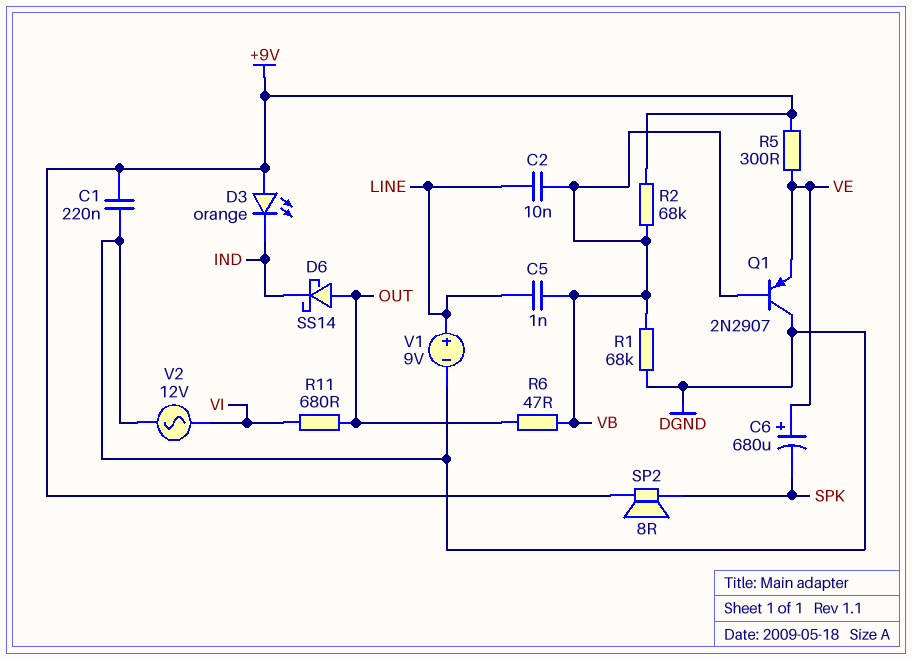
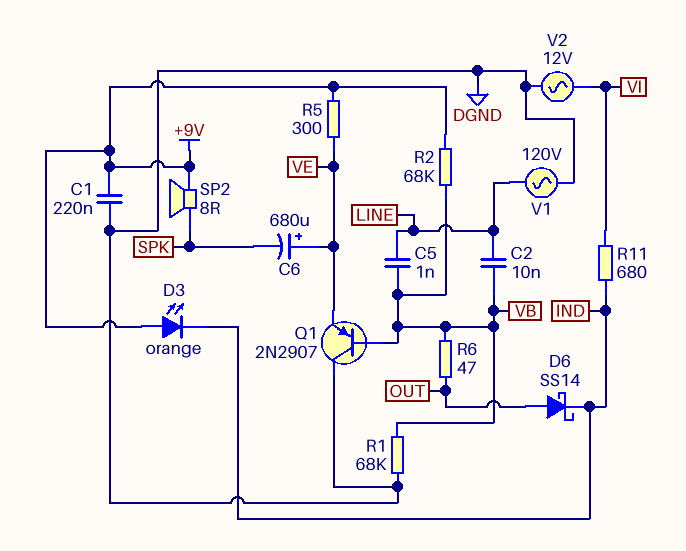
R11: 680 (OUT, VI) -> 680 (IND, VI)
V1: 9V (plus LINE, minus DGND) -> AC 120V (DGND, LINE)

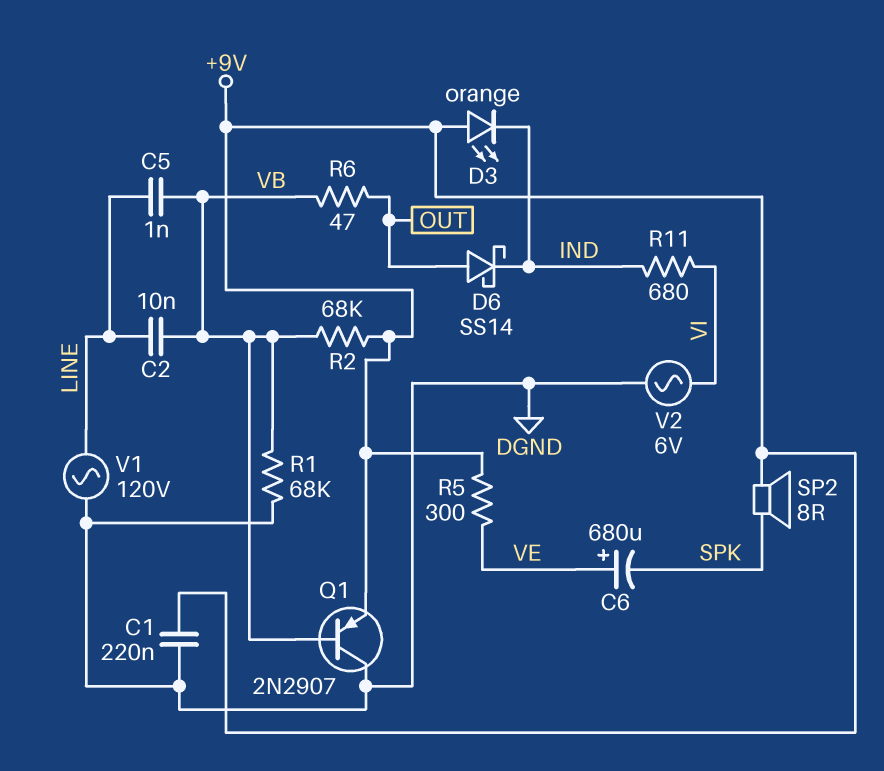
Q1: PNP 2N2907 (B VB, C DGND, E VE) -> PNP 2N2907 (B VB, C DGND, E +9V)
V2: AC 12V (DGND, VI) -> AC 6V (DGND, VI)

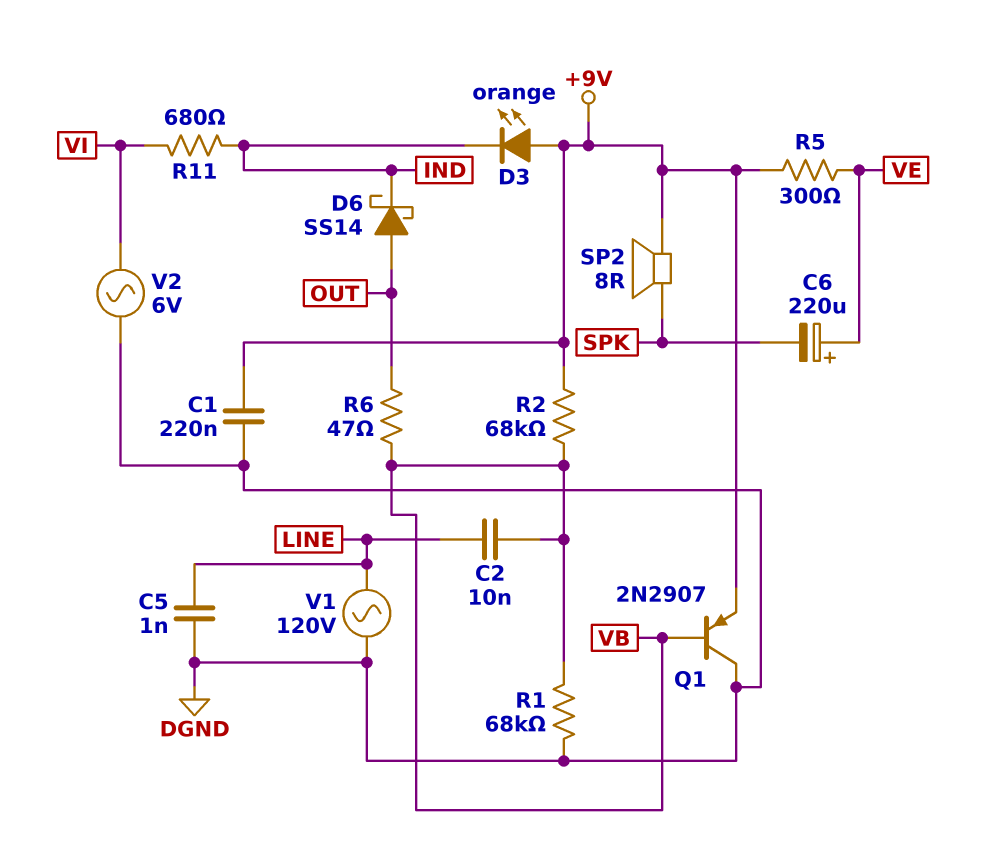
C5: 1nF (LINE, VB) -> 1nF (DGND, LINE)
C6: 680uF (plus VE, minus SPK) -> 220uF (plus VE, minus SPK)

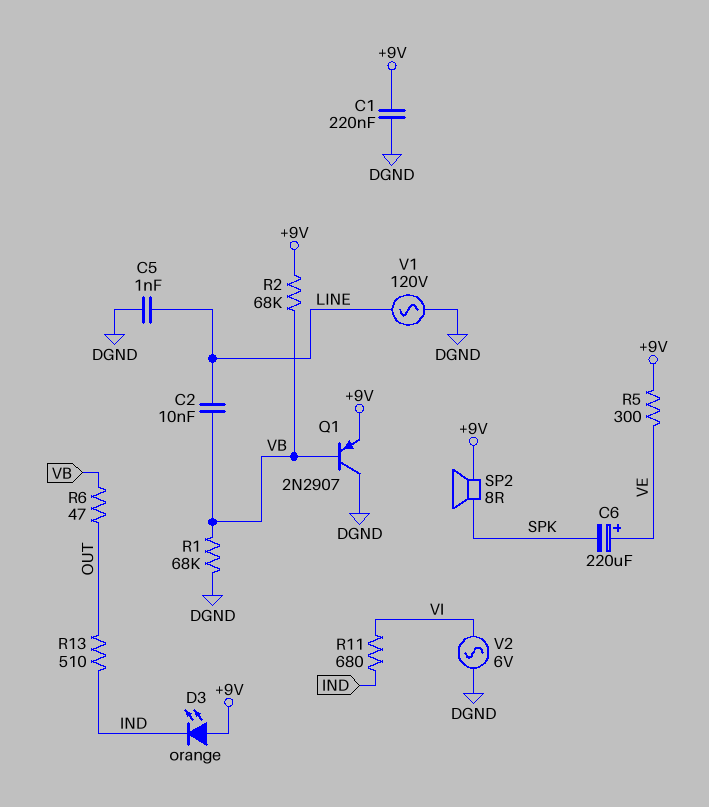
D6: schottky SS14 (A OUT, K IND) -> none
R13: none -> 510 (IND, OUT)

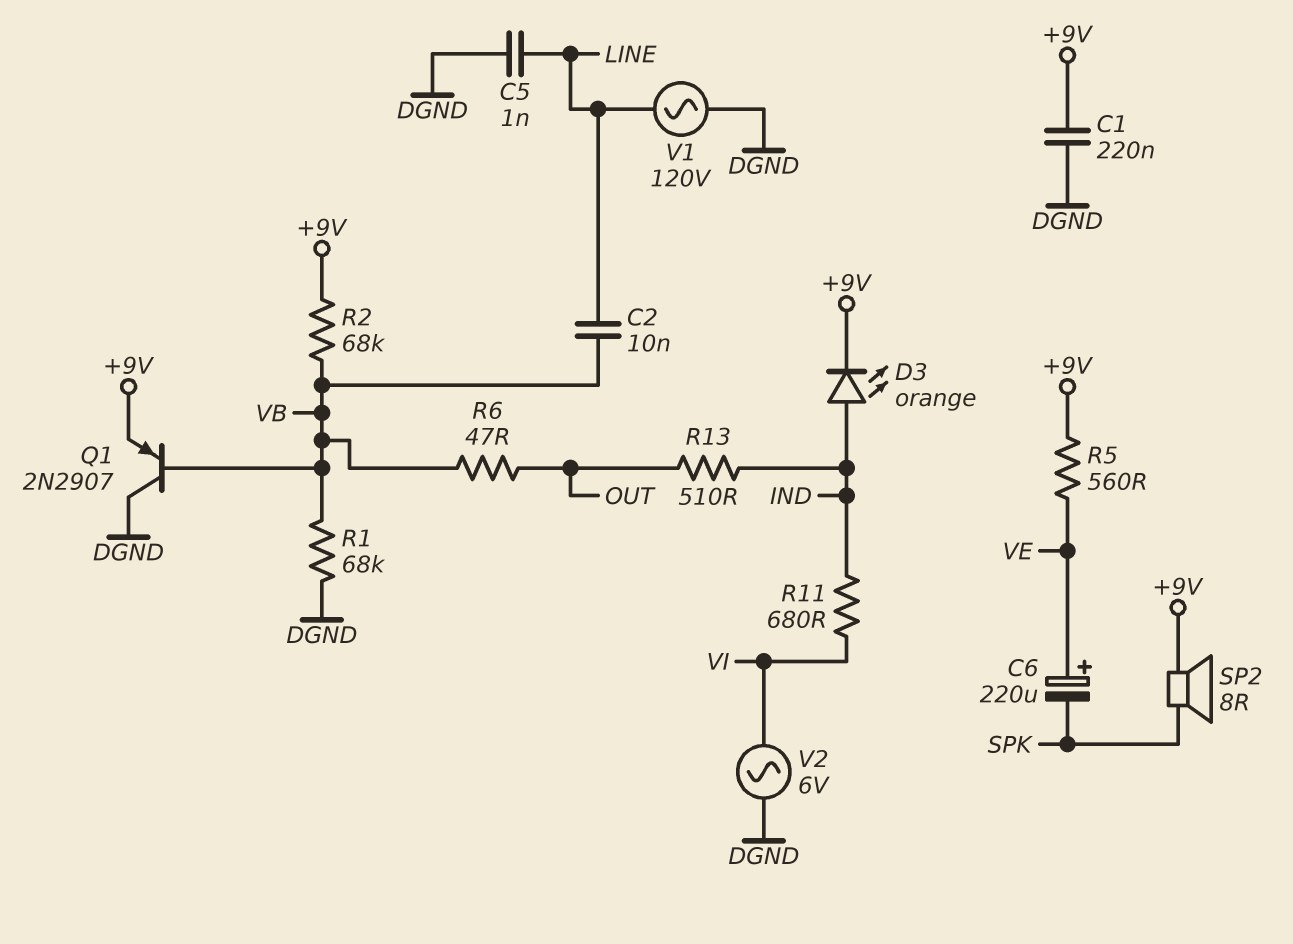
D3: LED orange (A +9V, K IND) -> LED orange (A IND, K +9V)
R5: 300 (+9V, VE) -> 560 (+9V, VE)

